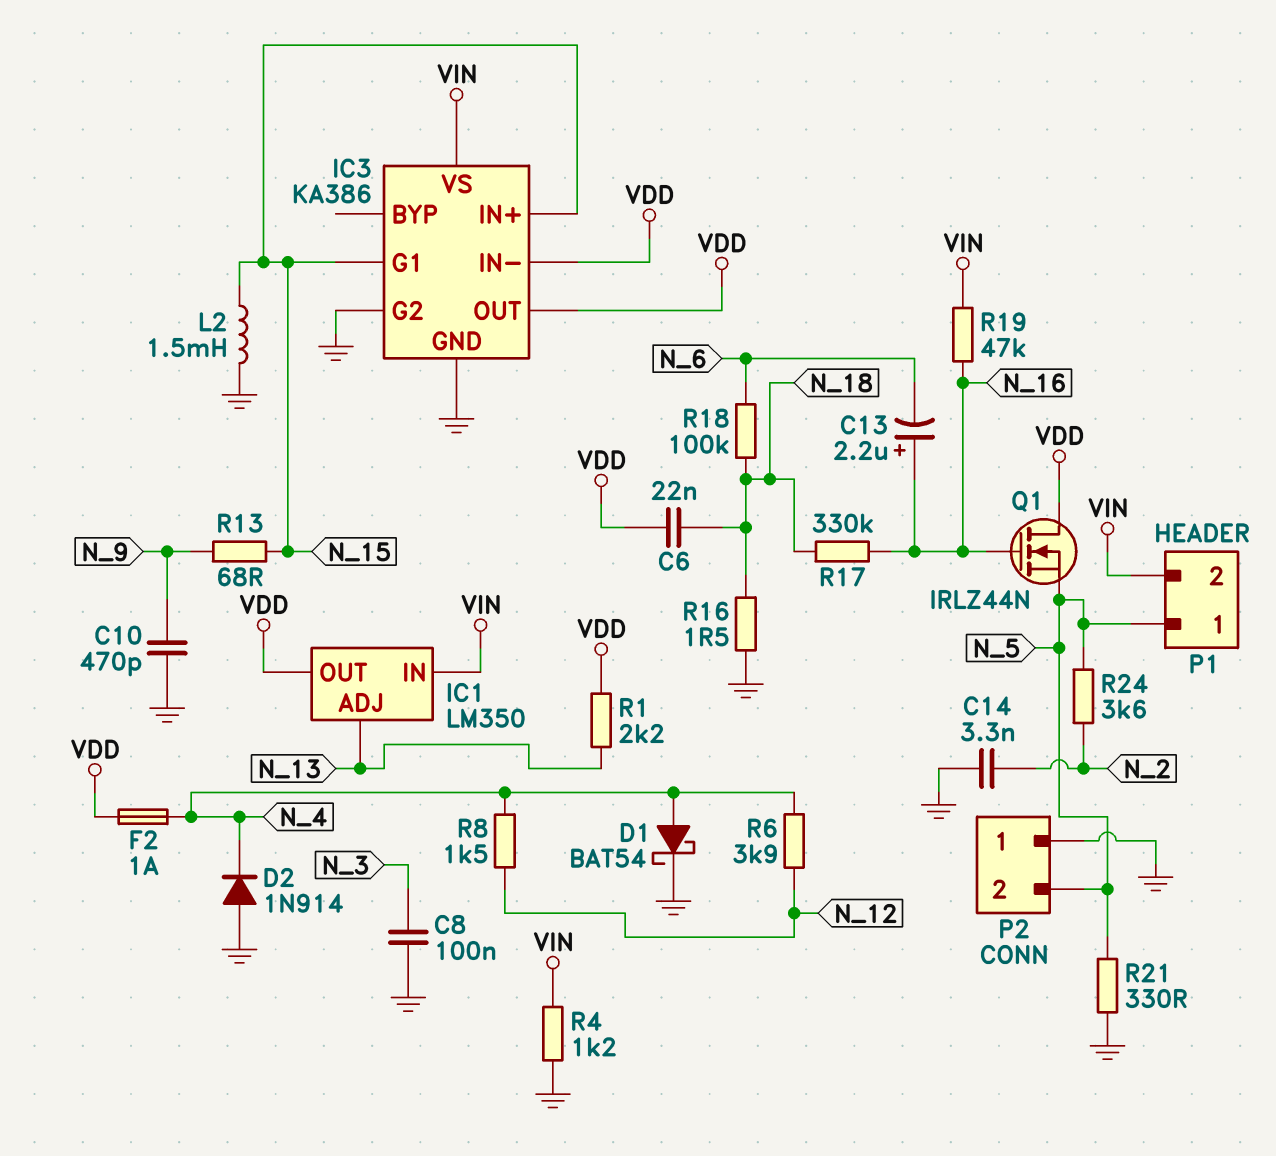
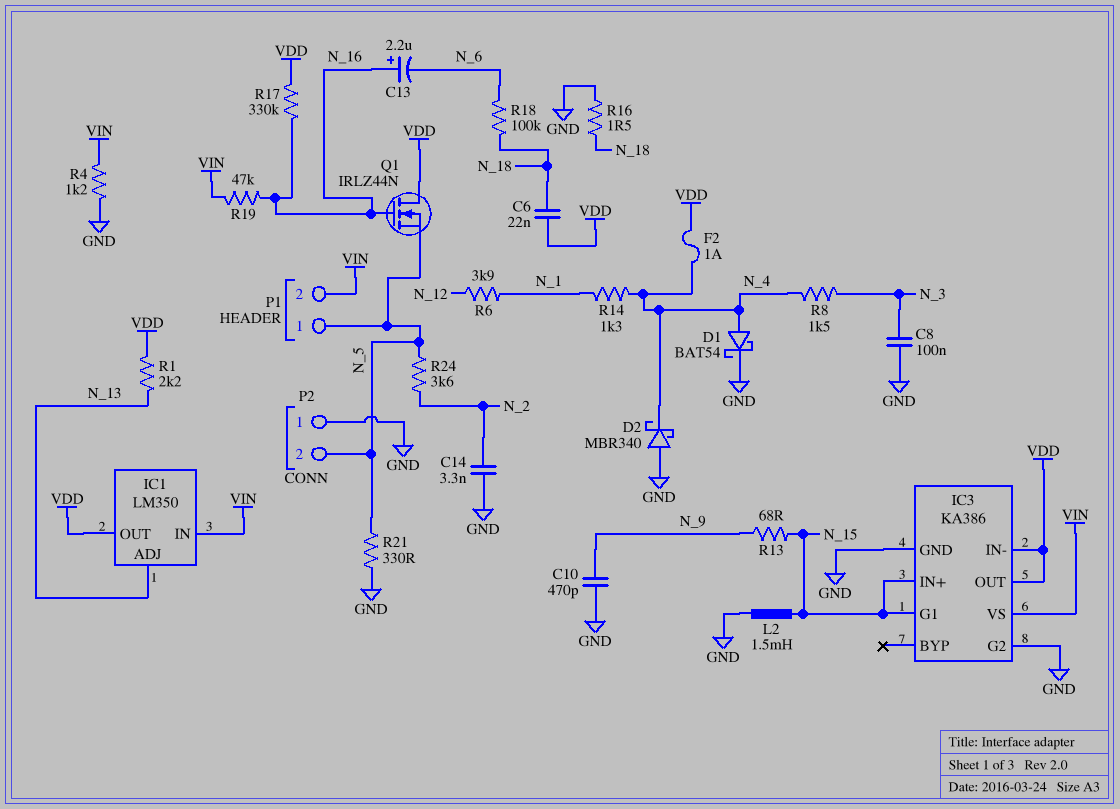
D2: diode 1N914 (A GND, K N_4) -> schottky MBR340 (A GND, K N_4)
R6: 3.9k (N_4, N_12) -> 3.9k (N_1, N_12)
R8: 1.5k (N_4, N_12) -> 1.5k (N_3, N_4)
R14: none -> 1.3k (N_1, N_4)
R17: 330k (N_16, N_18) -> 330k (N_16, VDD)

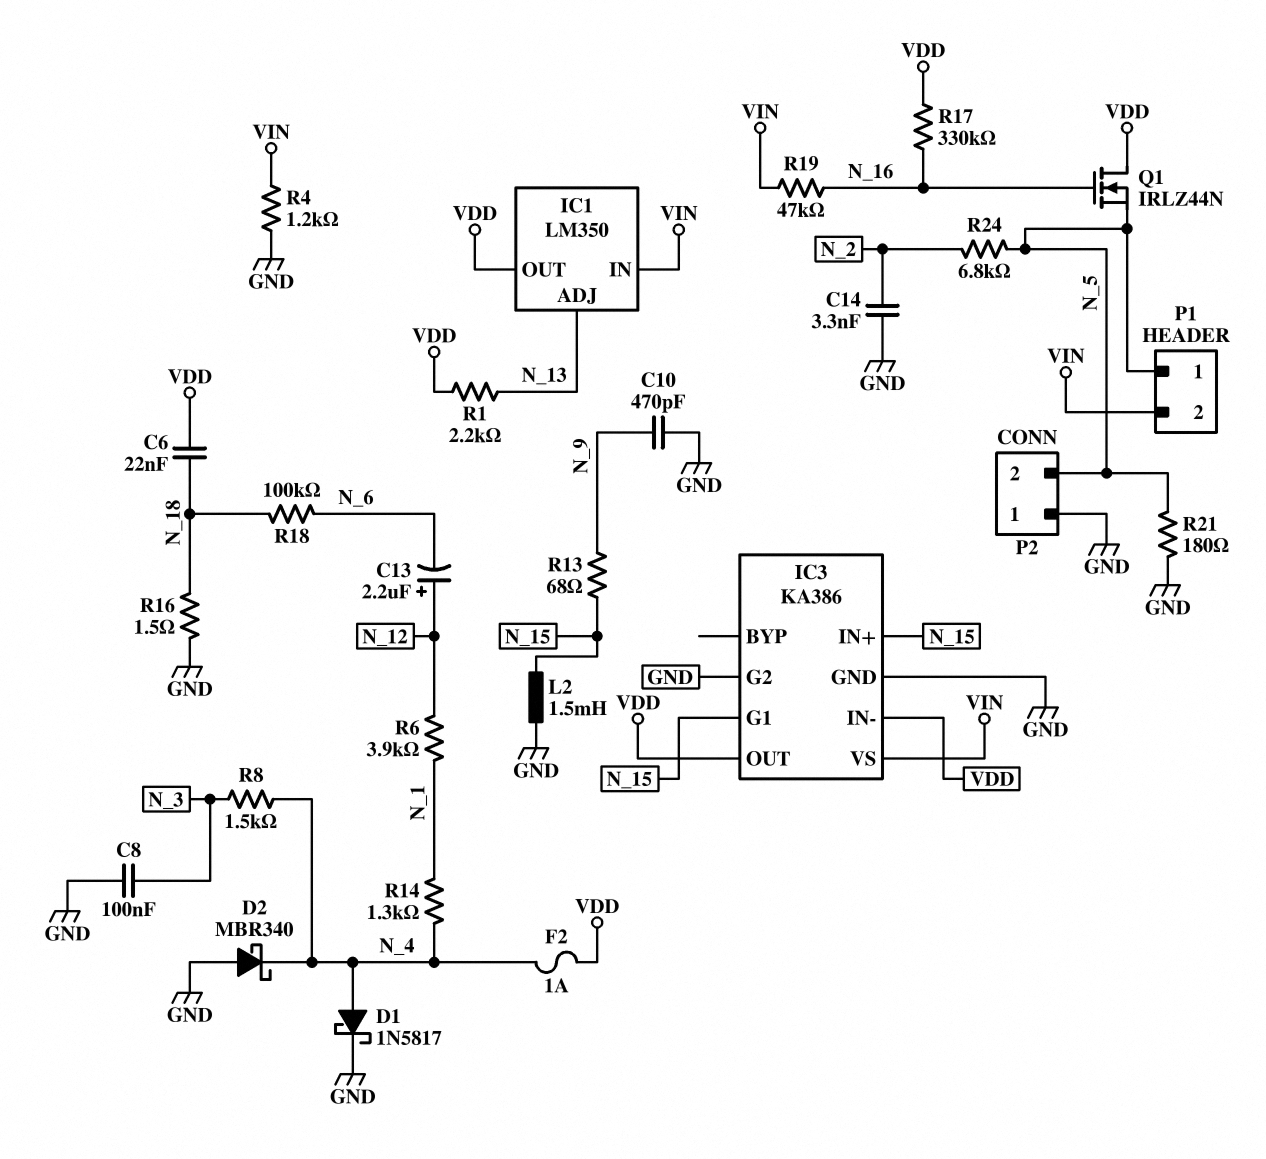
C13: 2.2uF (plus N_16, minus N_6) -> 2.2uF (plus N_12, minus N_6)
D1: schottky BAT54 (A N_4, K GND) -> schottky 1N5817 (A N_4, K GND)
R21: 330 (GND, N_5) -> 180 (GND, N_5)
R24: 3.6k (N_2, N_5) -> 6.8k (N_2, N_5)

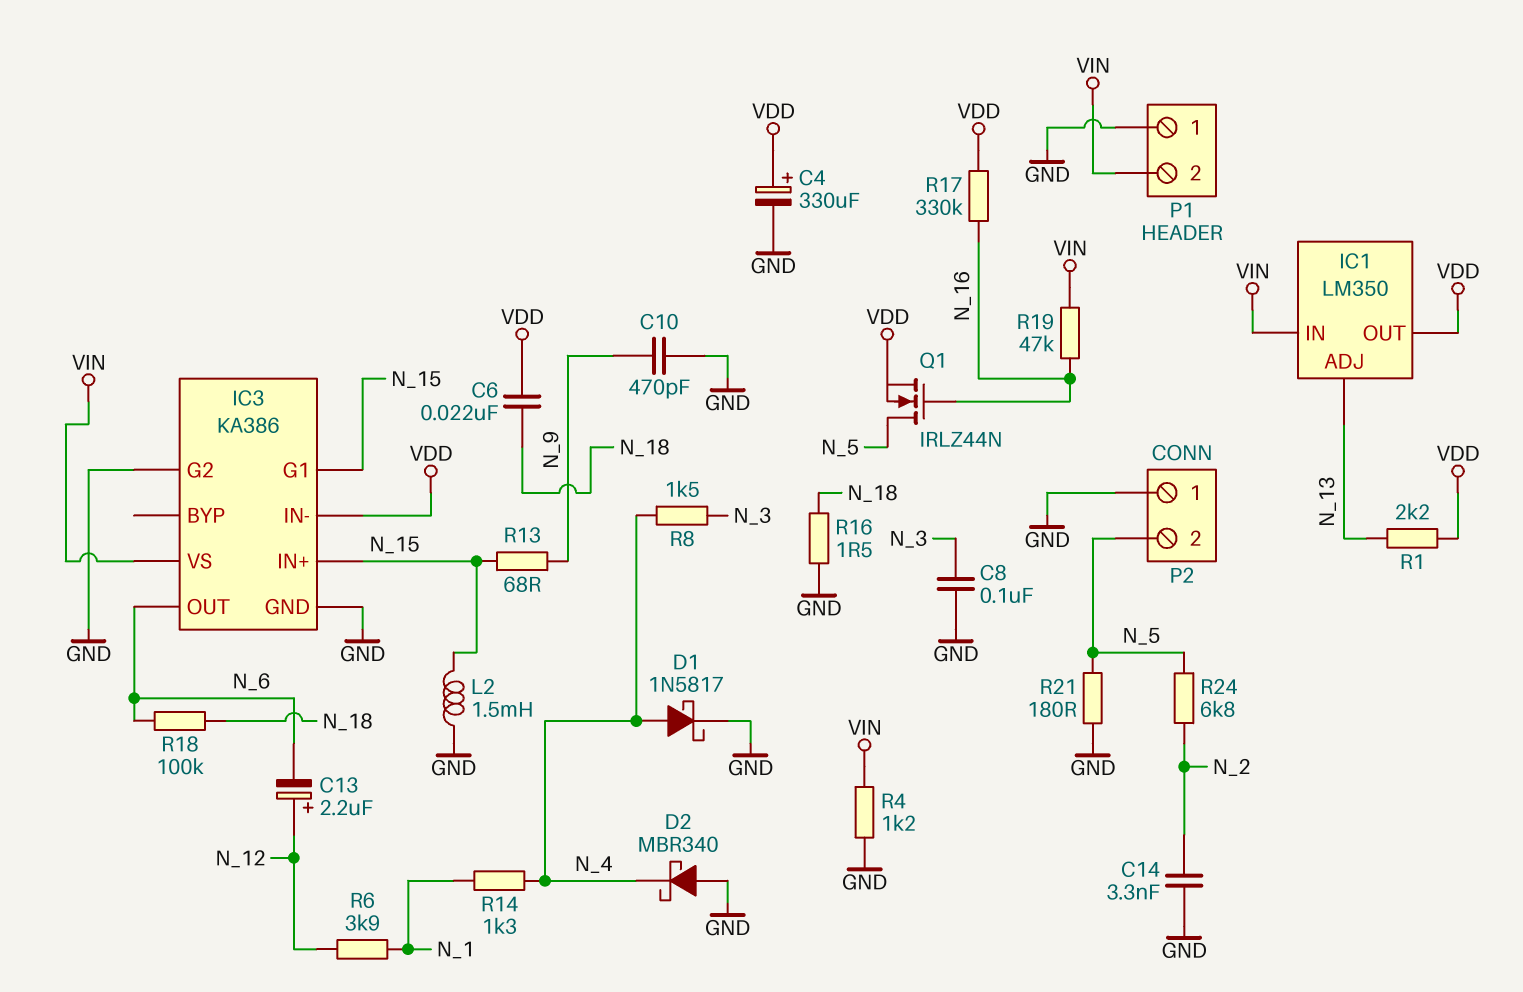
C4: none -> 330uF (plus VDD, minus GND)
F2: 1A (N_4, VDD) -> none
IC3 pin OUT: VDD -> N_6
P1 pin 1: N_5 -> GND
Q1: NMOS IRLZ44N (G N_16, D VDD, S N_5) -> NMOS IRLZ44N (G N_16, D N_5, S VDD)

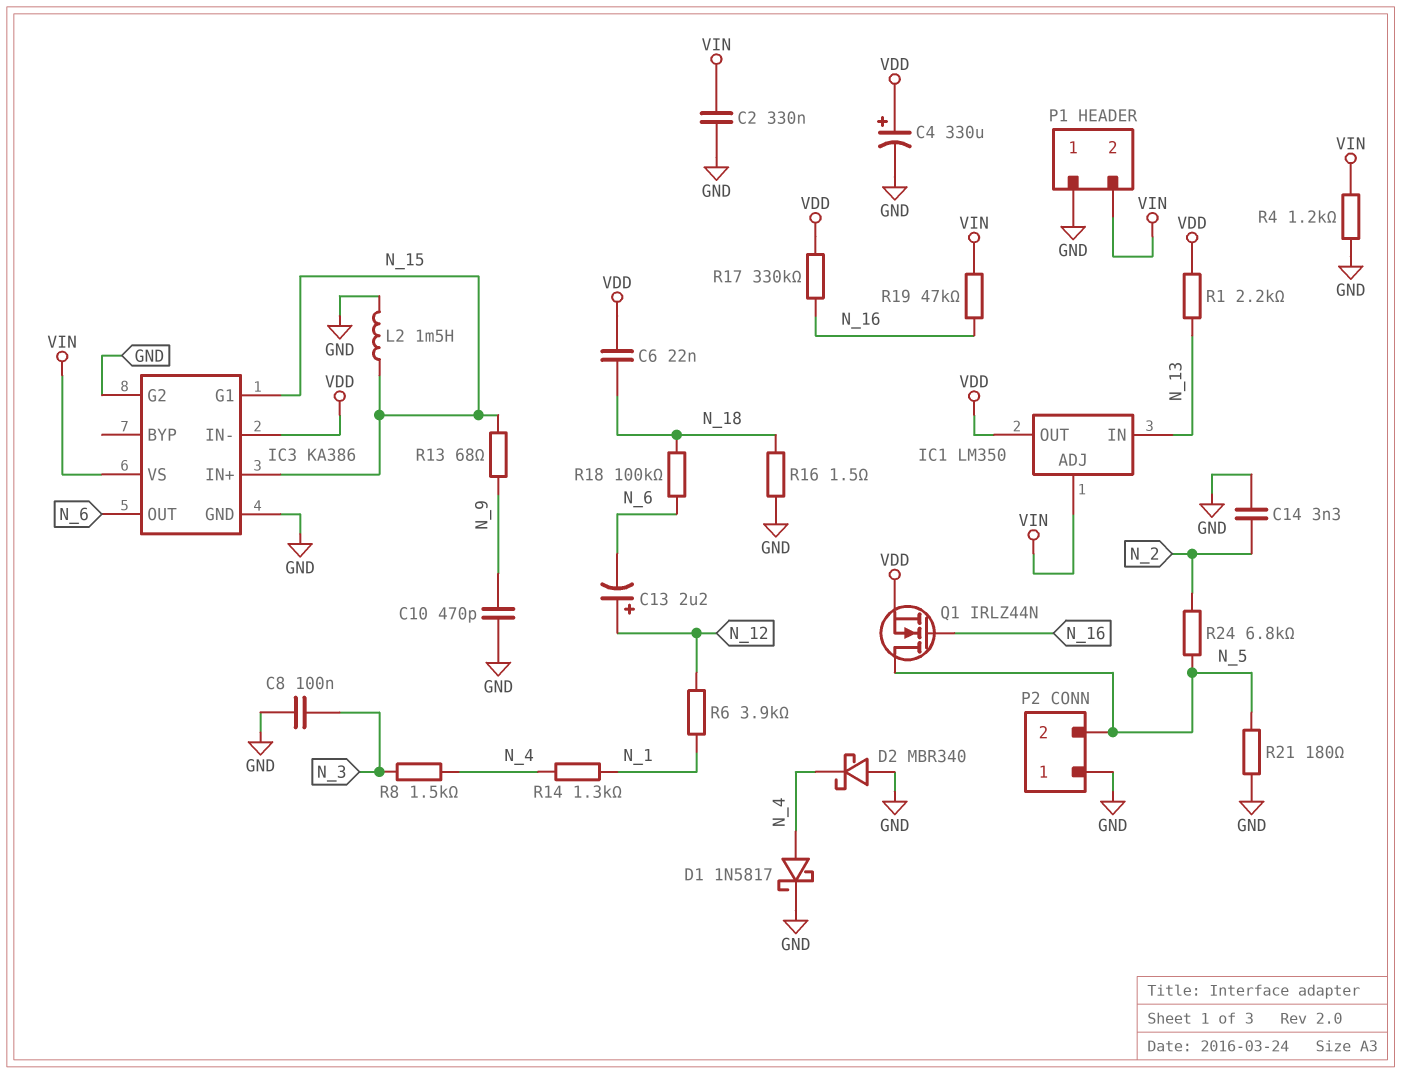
C2: none -> 330nF (GND, VIN)
IC1 pin ADJ: N_13 -> VIN
IC1 pin IN: VIN -> N_13

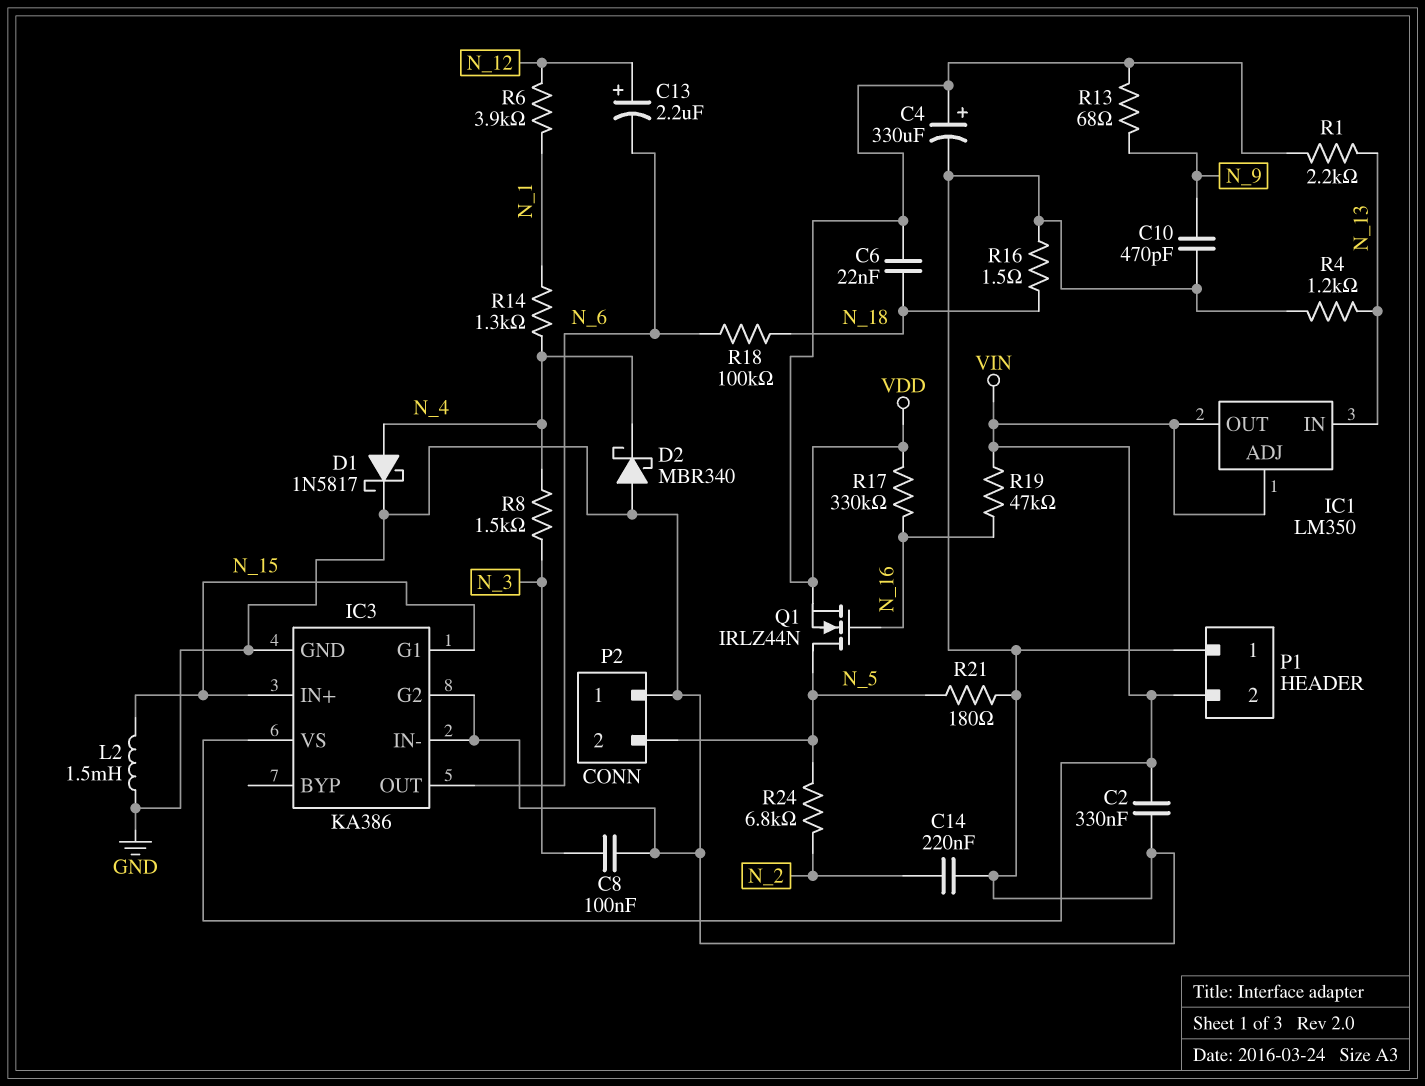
C14: 3.3nF (GND, N_2) -> 220nF (GND, N_2)
IC1 pin OUT: VDD -> VIN
IC3 pin IN-: VDD -> GND
R4: 1.2k (GND, VIN) -> 1.2k (GND, N_13)
R13: 68 (N_9, N_15) -> 68 (N_9, VDD)

